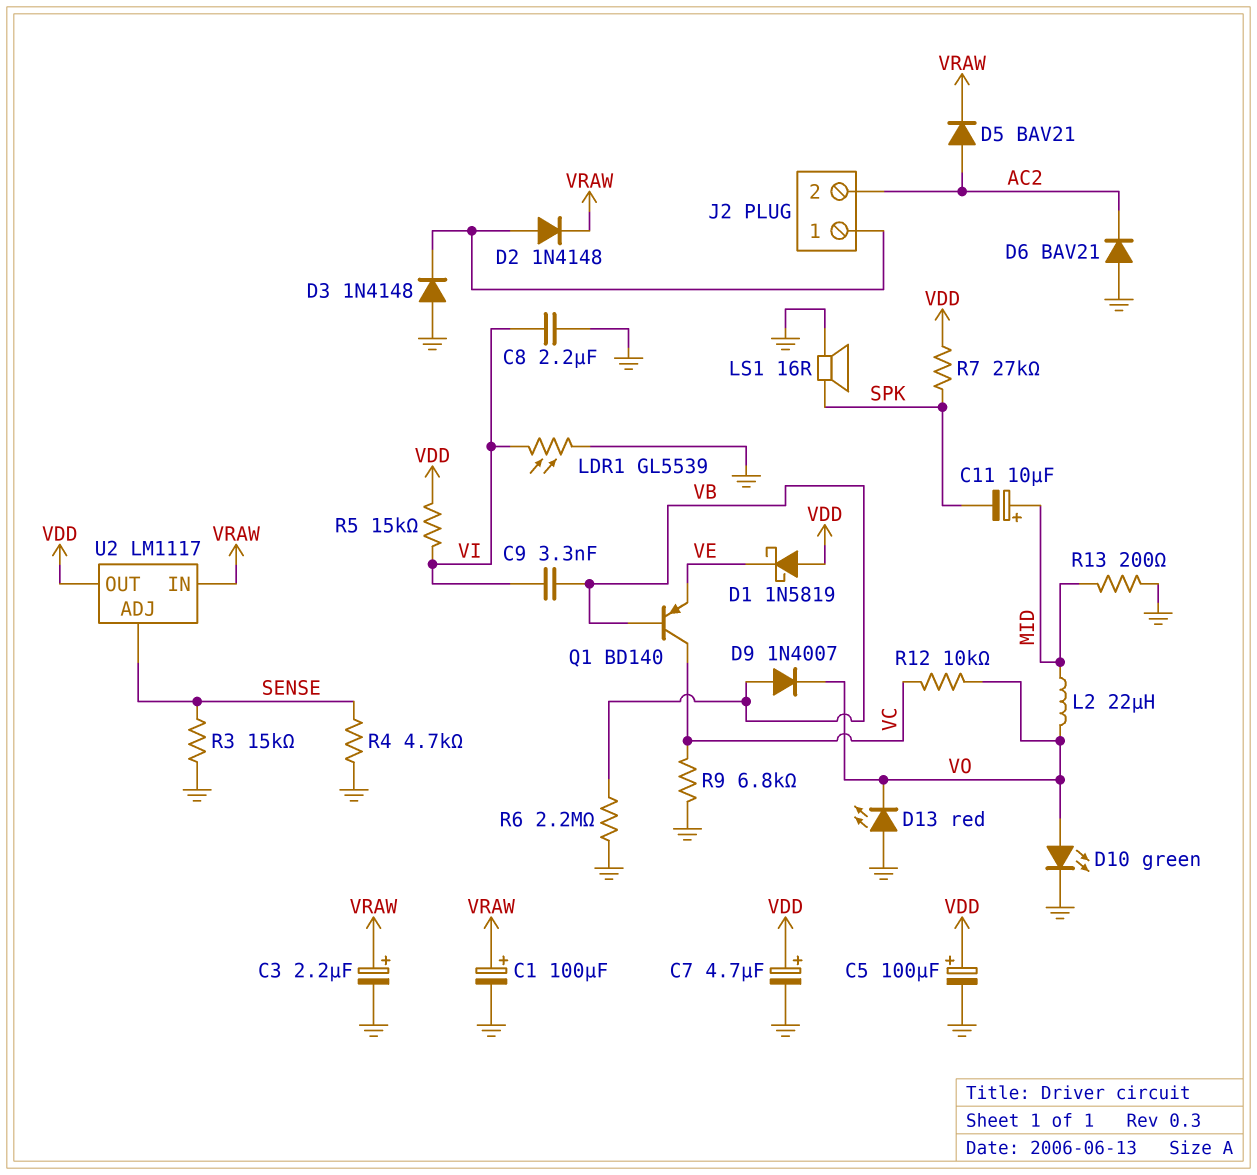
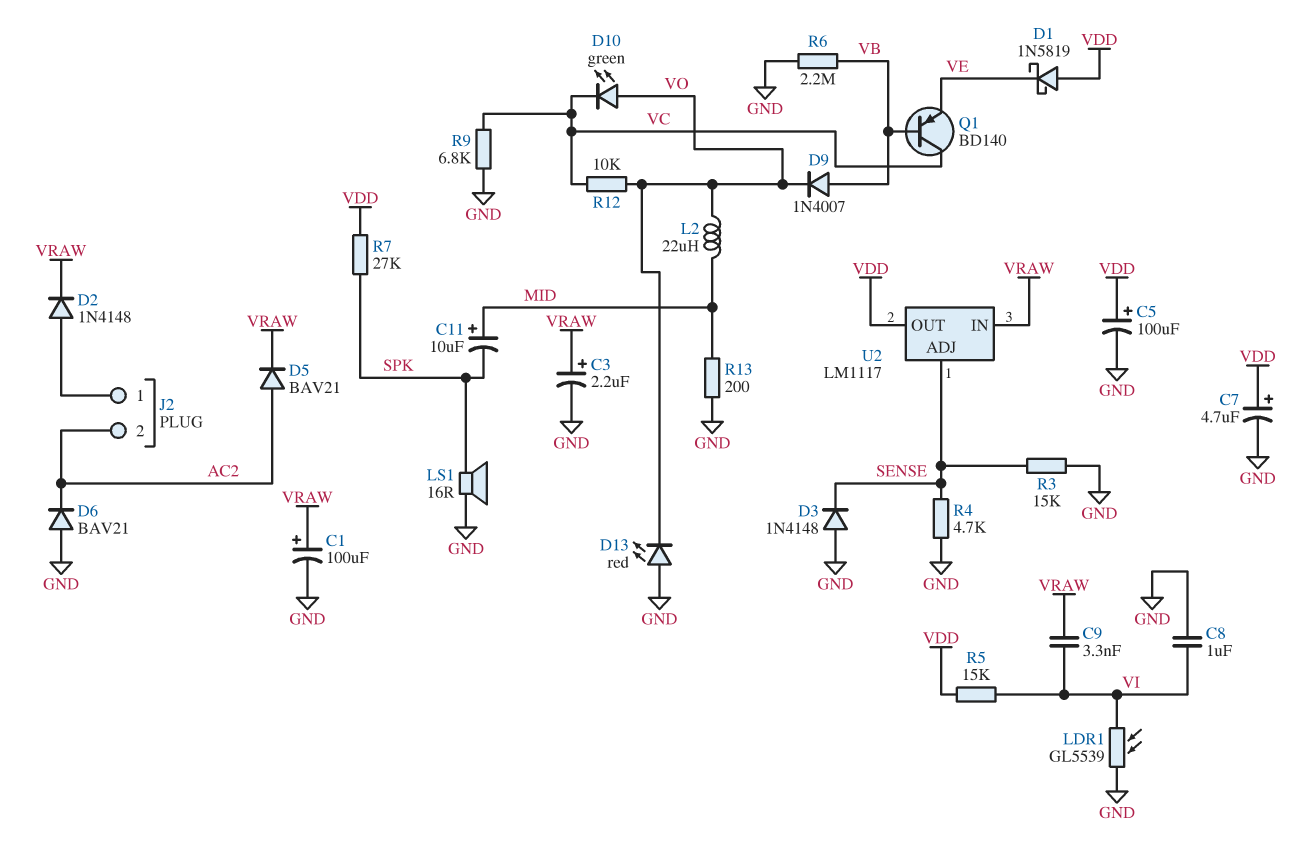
C8: 2.2uF (GND, VI) -> 1uF (GND, VI)
C9: 3.3nF (VB, VI) -> 3.3nF (VI, VRAW)
D3: diode 1N4148 (A GND, K J2/1) -> diode 1N4148 (A GND, K SENSE)
D10: LED green (A VO, K GND) -> LED green (A VO, K VC)

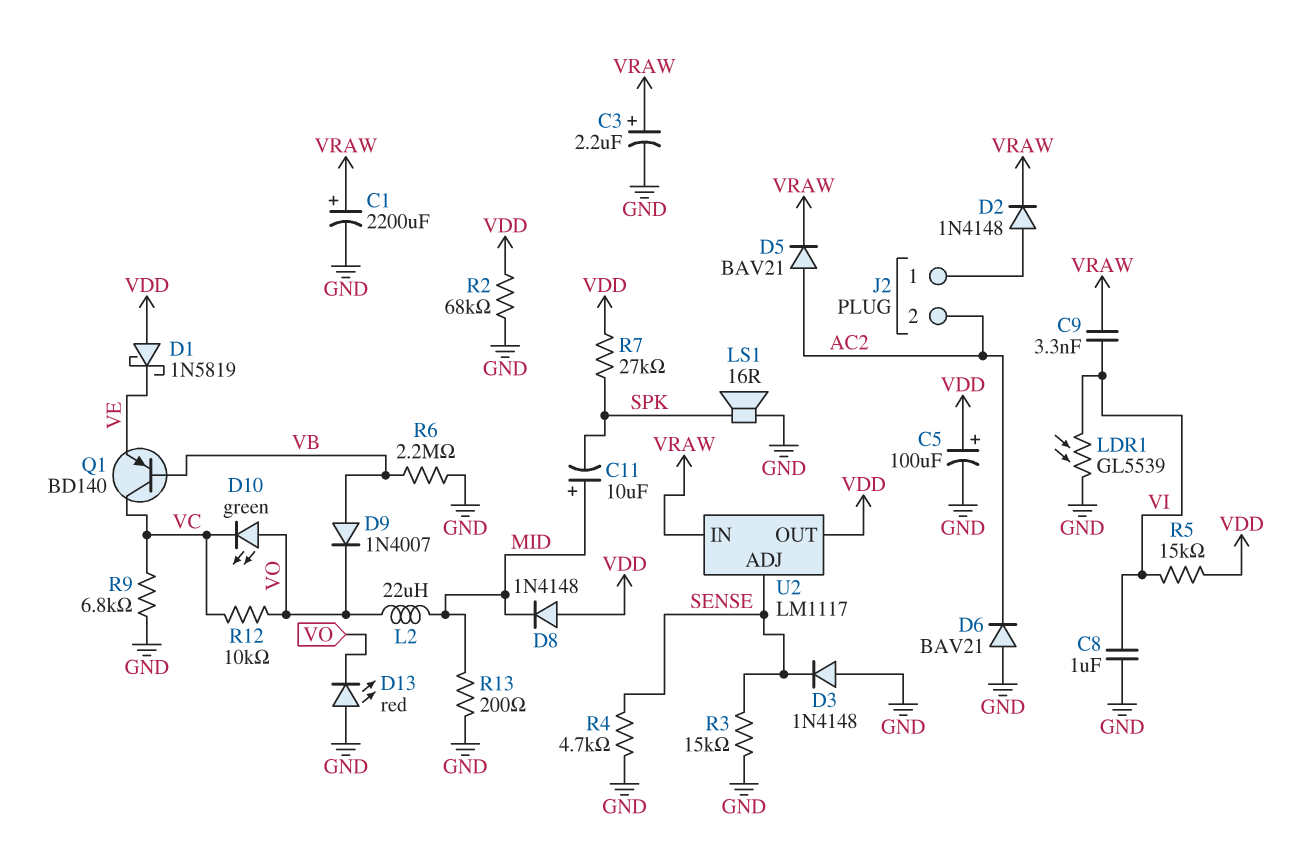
C1: 100uF (plus VRAW, minus GND) -> 2200uF (plus VRAW, minus GND)
C7: 4.7uF (plus VDD, minus GND) -> none
D8: none -> diode 1N4148 (A VDD, K MID)
R2: none -> 68k (GND, VDD)

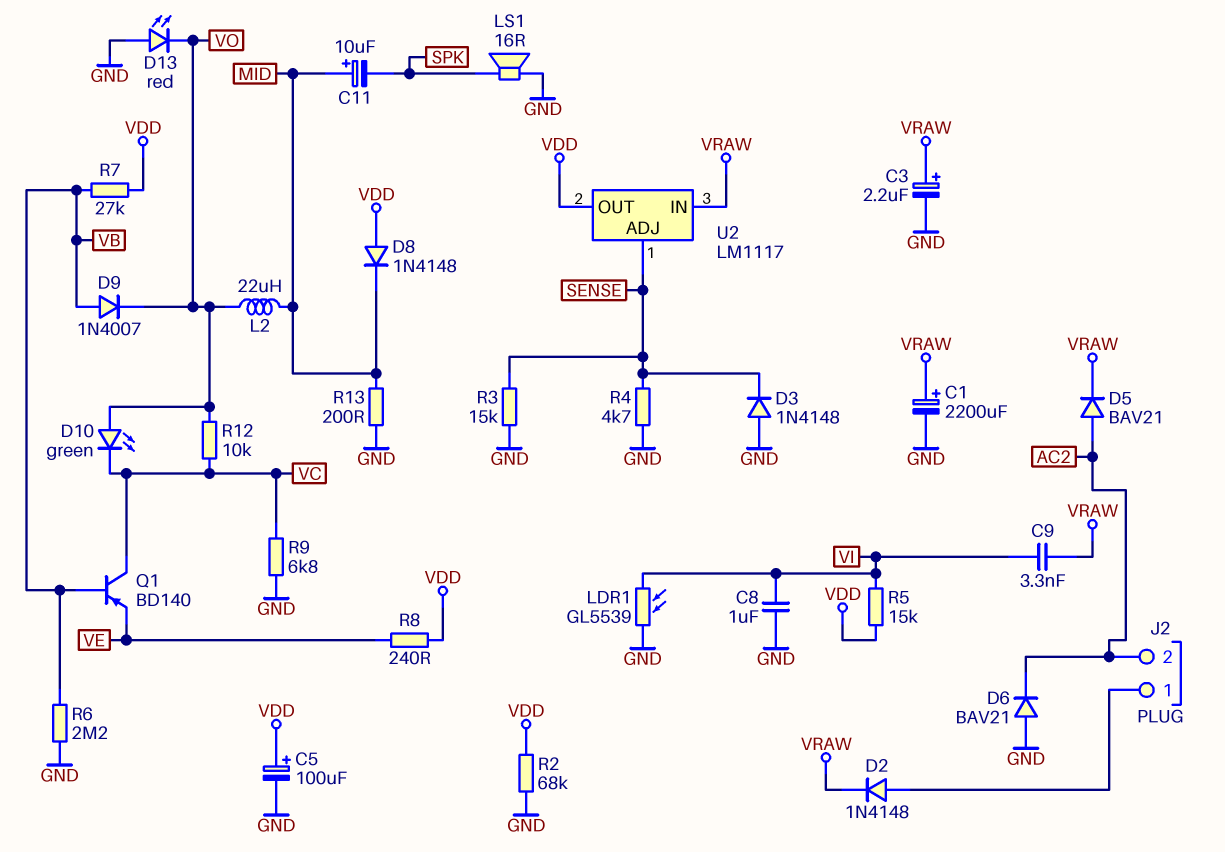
D1: schottky 1N5819 (A VDD, K VE) -> none
R7: 27k (SPK, VDD) -> 27k (VB, VDD)
R8: none -> 240 (VDD, VE)

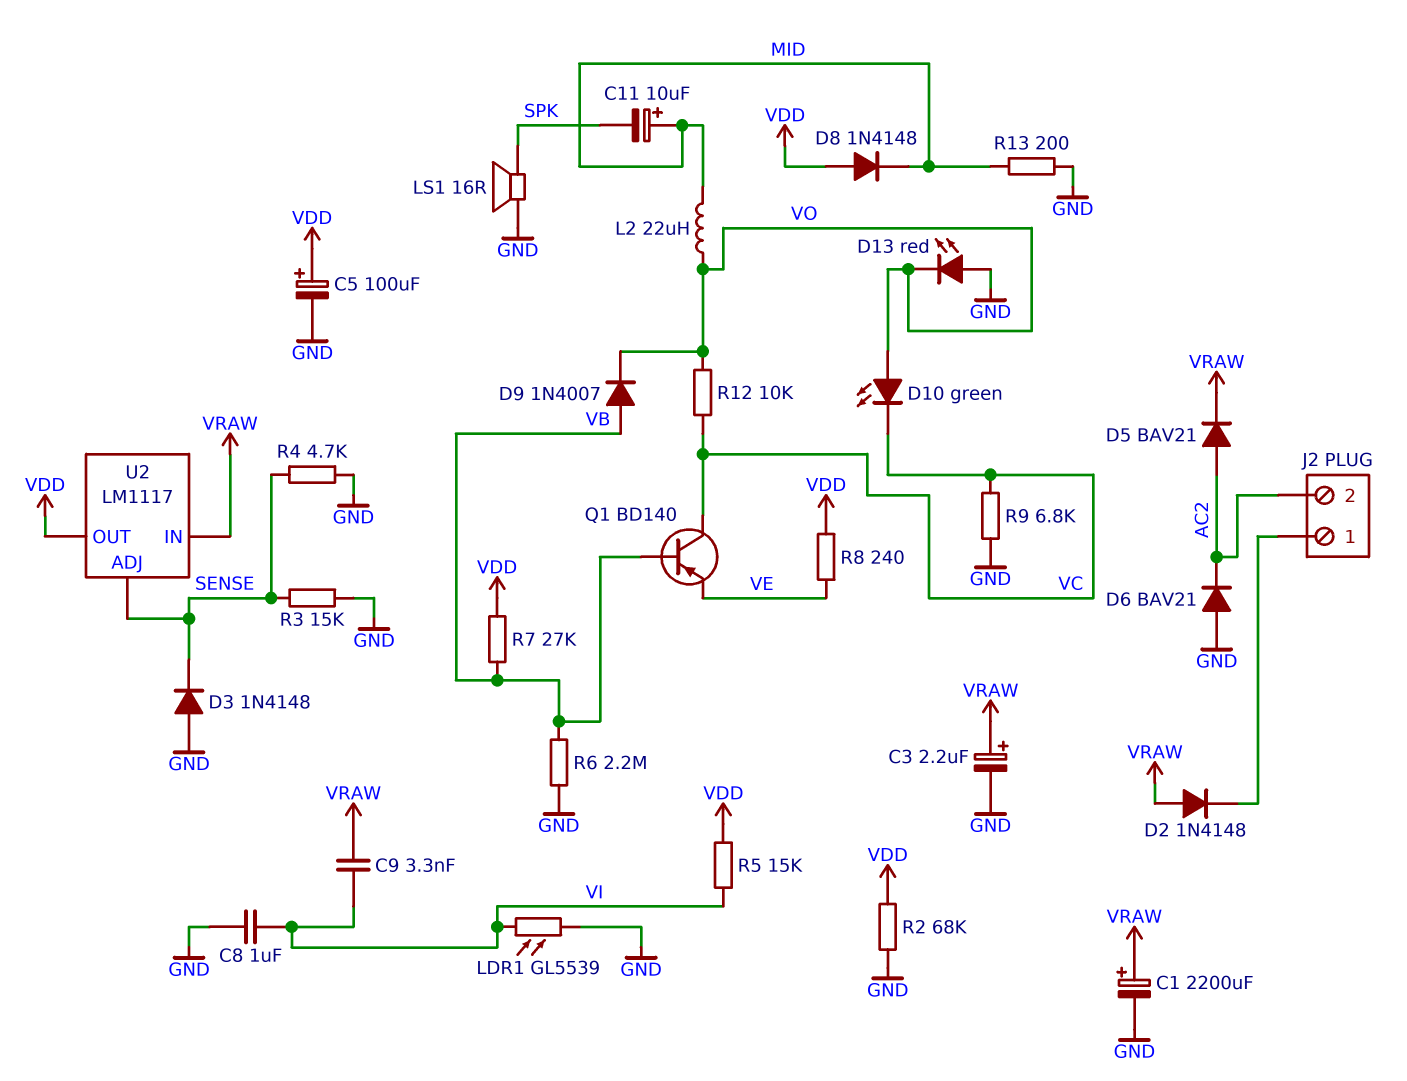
D2: diode 1N4148 (A J2/1, K VRAW) -> diode 1N4148 (A VRAW, K J2/1)

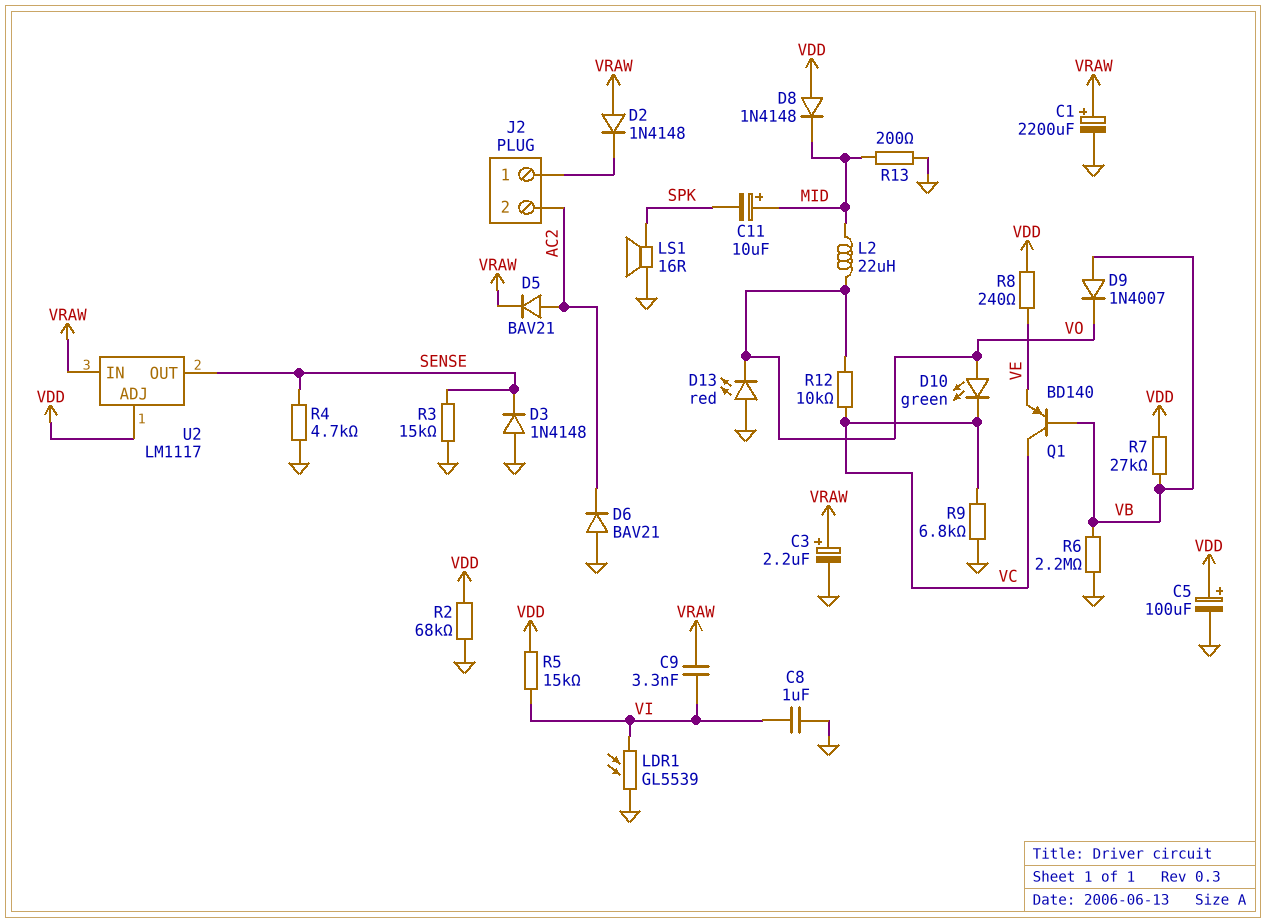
U2 pin ADJ: SENSE -> VDD
U2 pin OUT: VDD -> SENSE

